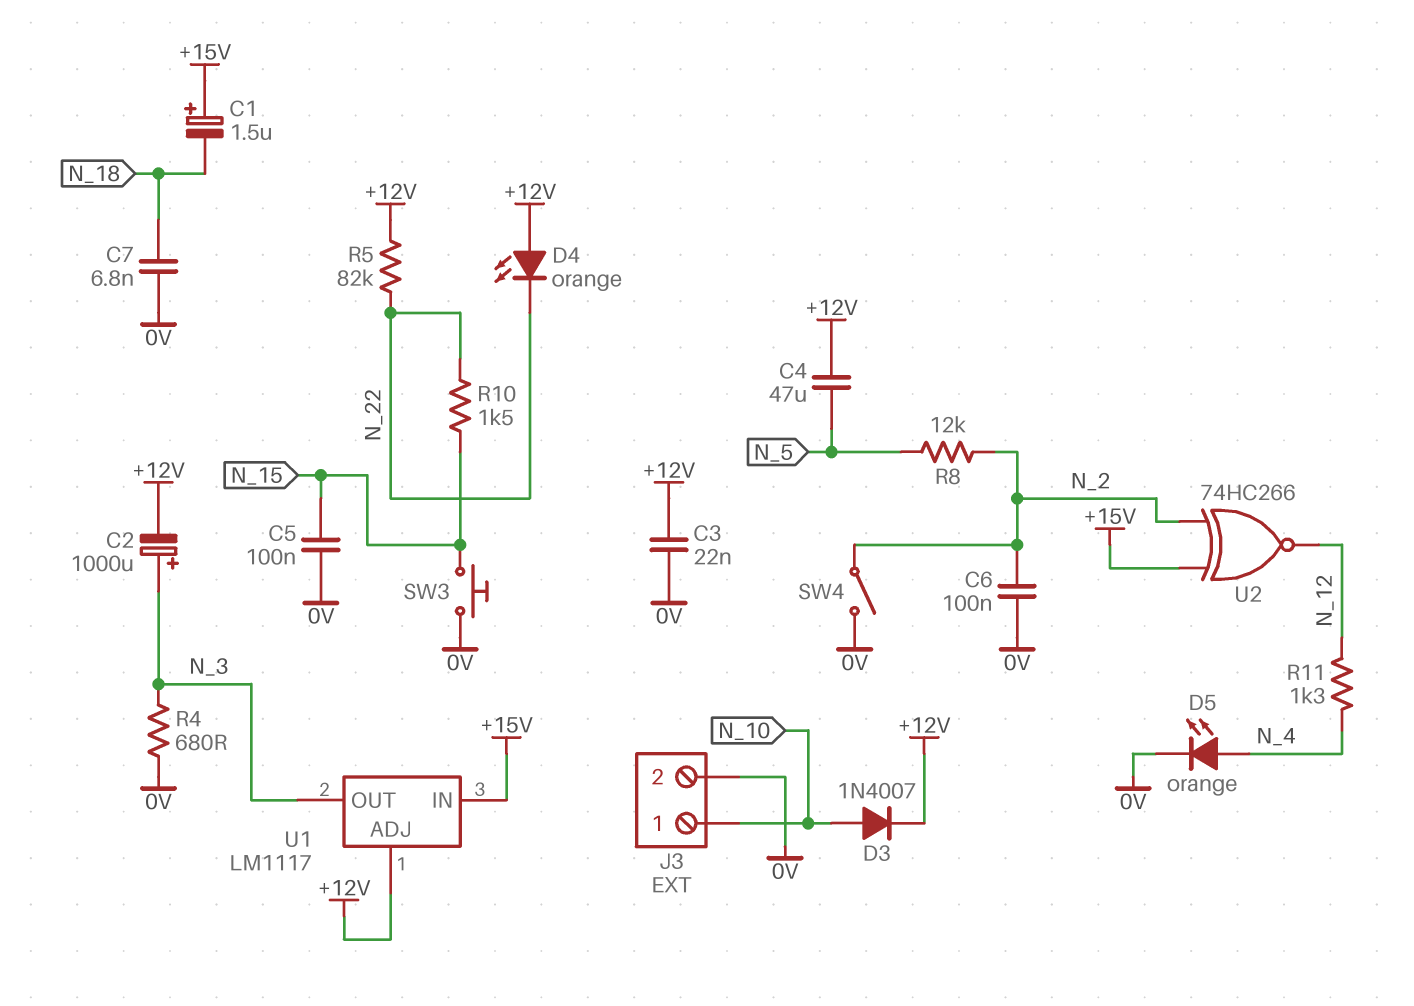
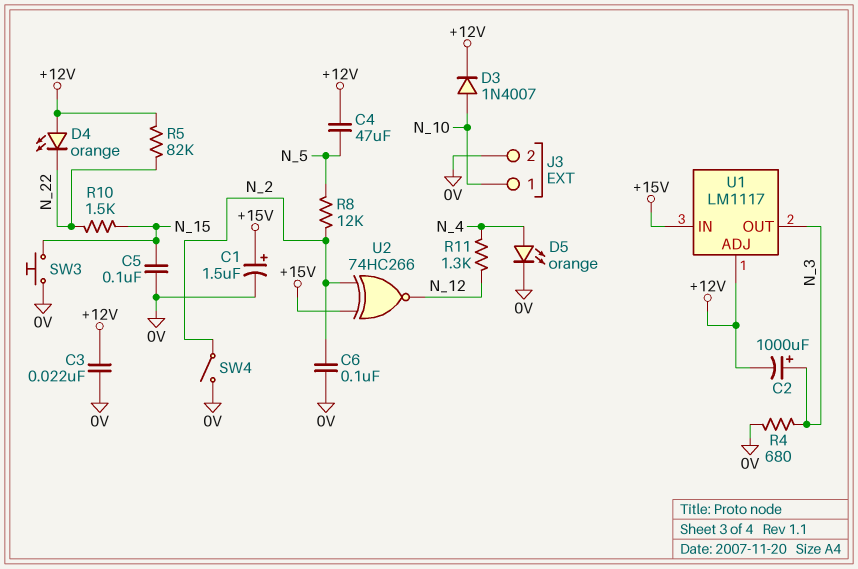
C1: 1.5uF (plus +15V, minus N_18) -> 1.5uF (plus +15V, minus 0V)
C7: 6.8nF (0V, N_18) -> none

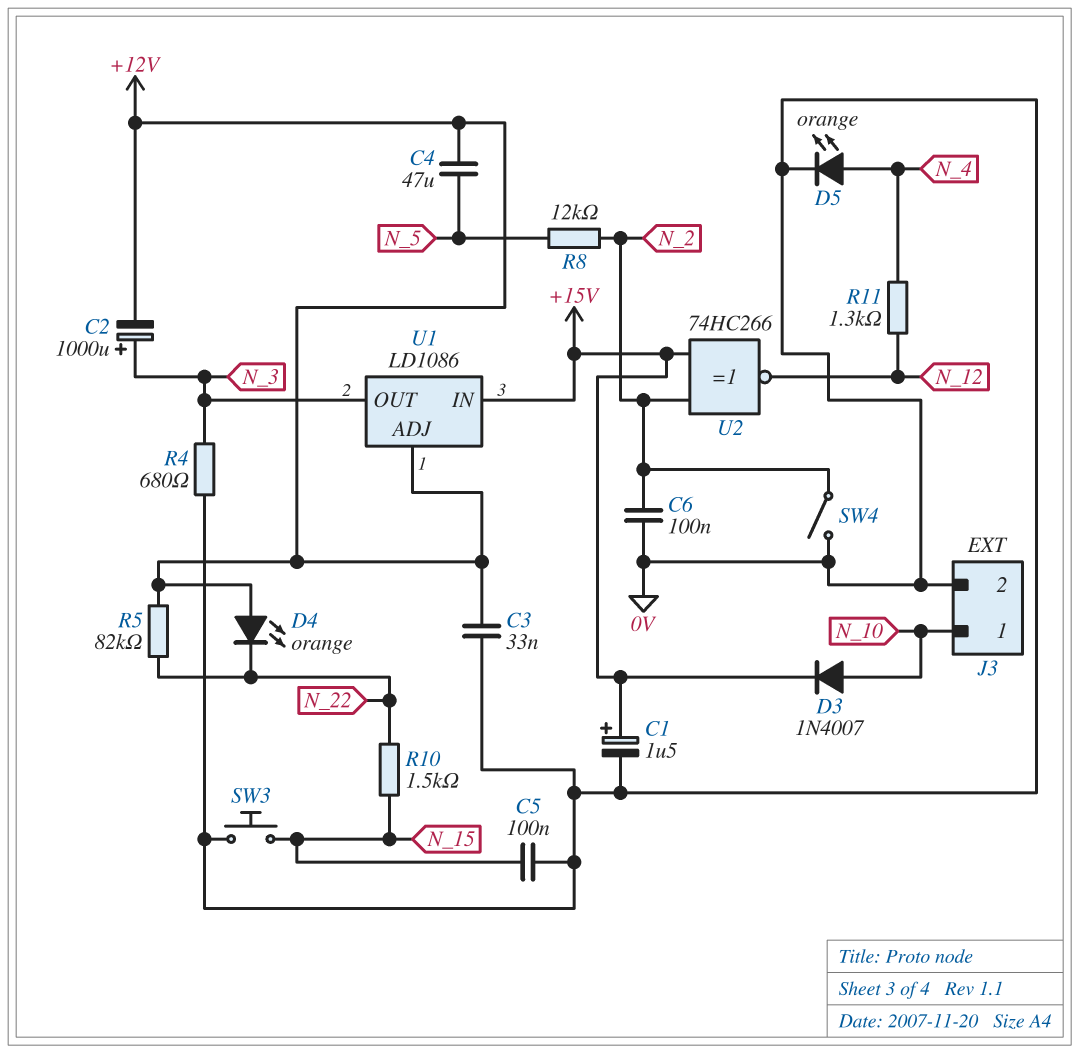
C3: 22nF (+12V, 0V) -> 33nF (+12V, 0V)
D3: diode 1N4007 (A N_10, K +12V) -> diode 1N4007 (A N_10, K +15V)
U1: LM1117 -> LD1086

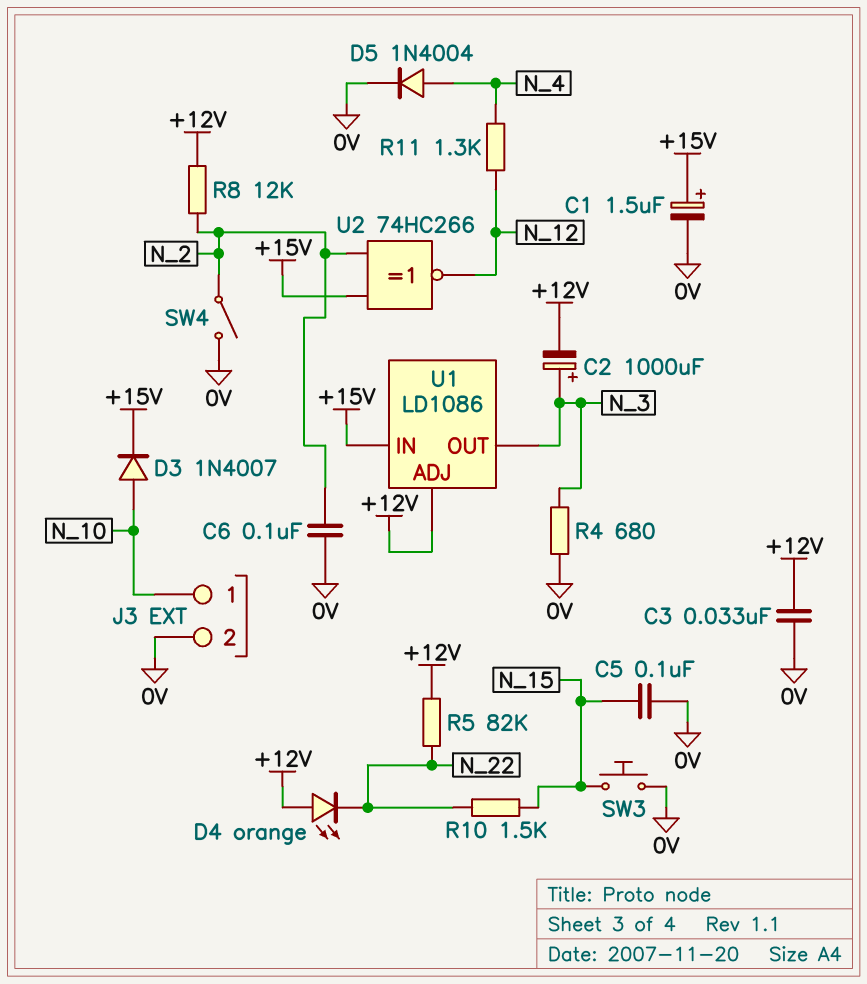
C4: 47uF (+12V, N_5) -> none
D5: LED orange (A N_4, K 0V) -> diode 1N4004 (A N_4, K 0V)
R8: 12k (N_2, N_5) -> 12k (+12V, N_2)

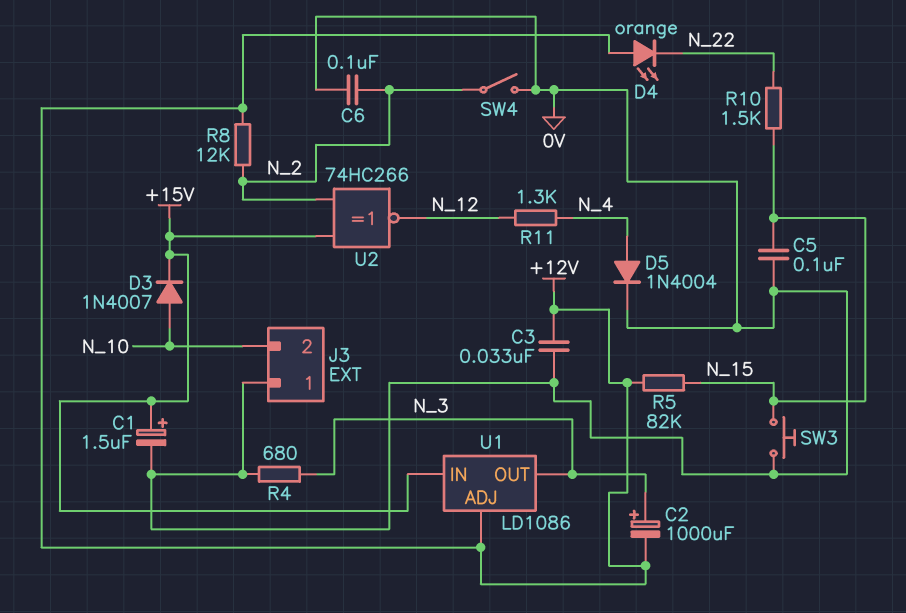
J3 pin 1: N_10 -> 0V
J3 pin 2: 0V -> N_10
R5: 82k (+12V, N_22) -> 82k (+12V, N_15)

